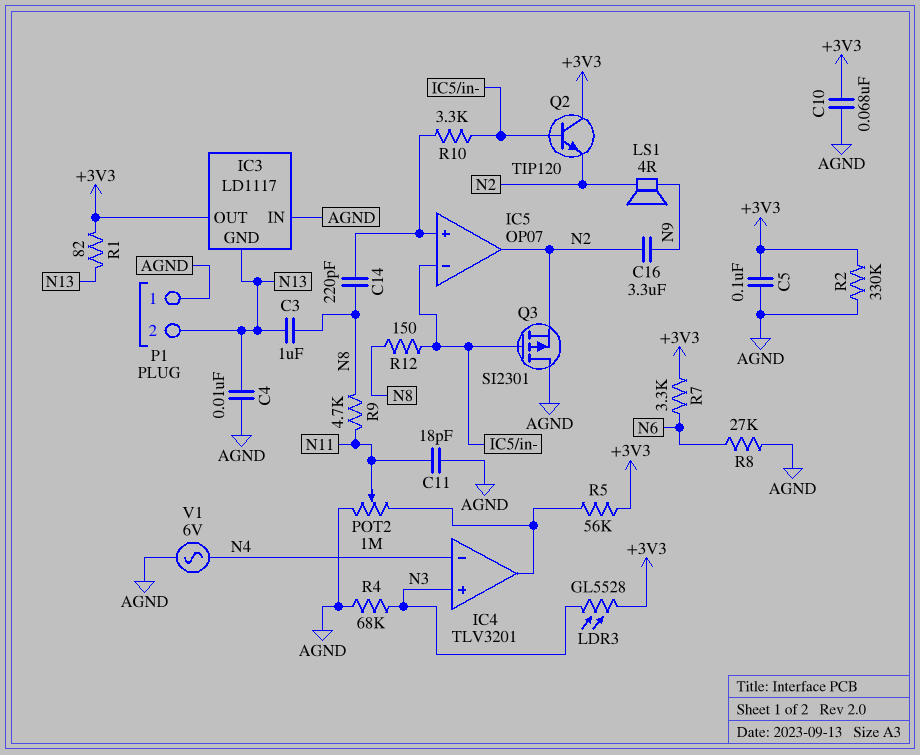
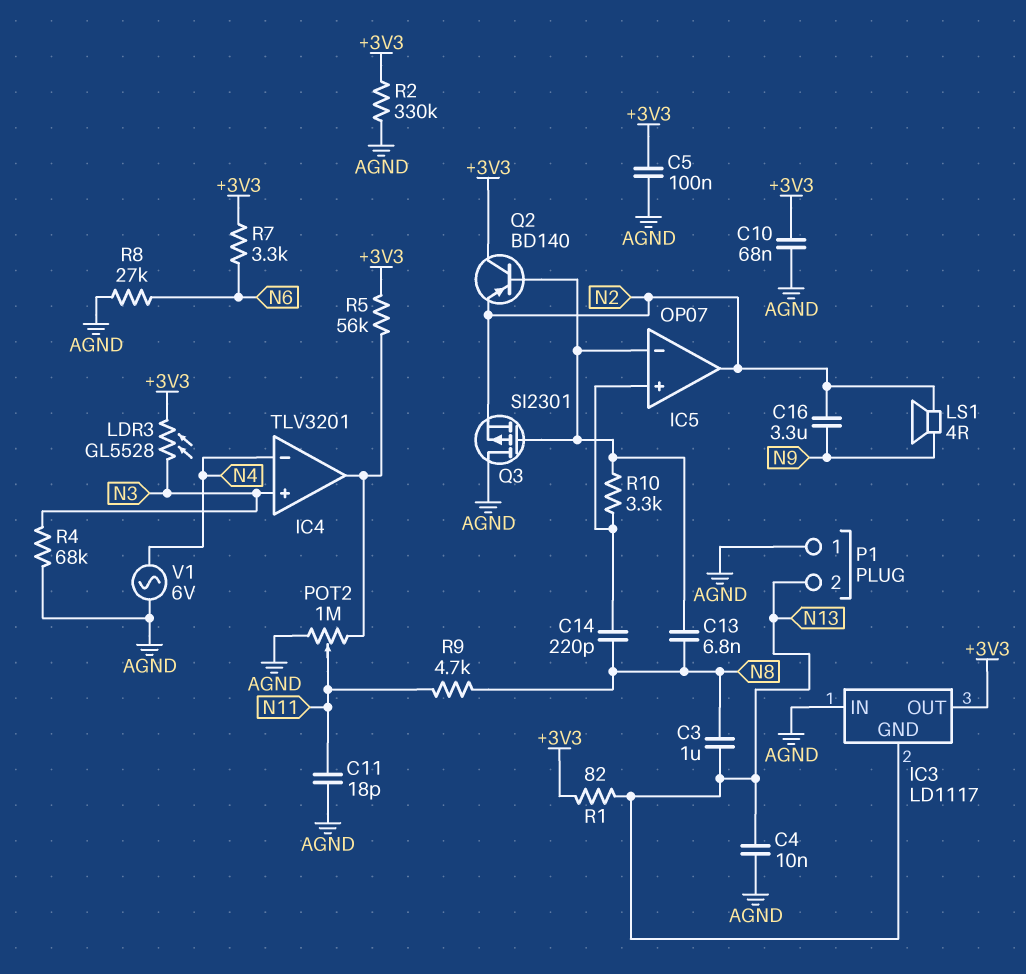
C13: none -> 6.8nF (IC5/in-, N8)
Q2: NPN TIP120 (B IC5/in-, C +3V3, E N2) -> PNP BD140 (B IC5/in-, C +3V3, E N2)
R12: 150 (IC5/in-, N8) -> none

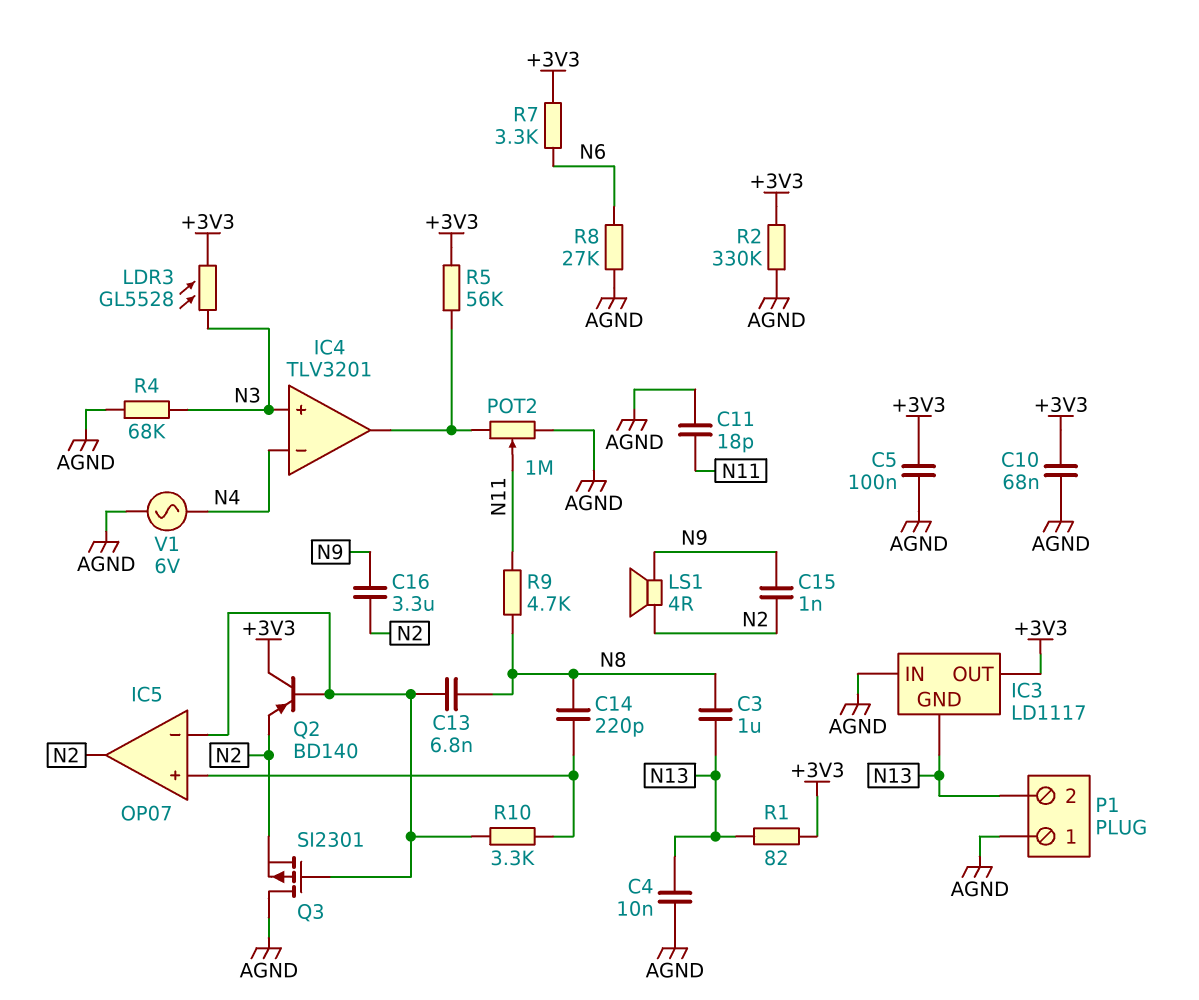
C15: none -> 1nF (N2, N9)

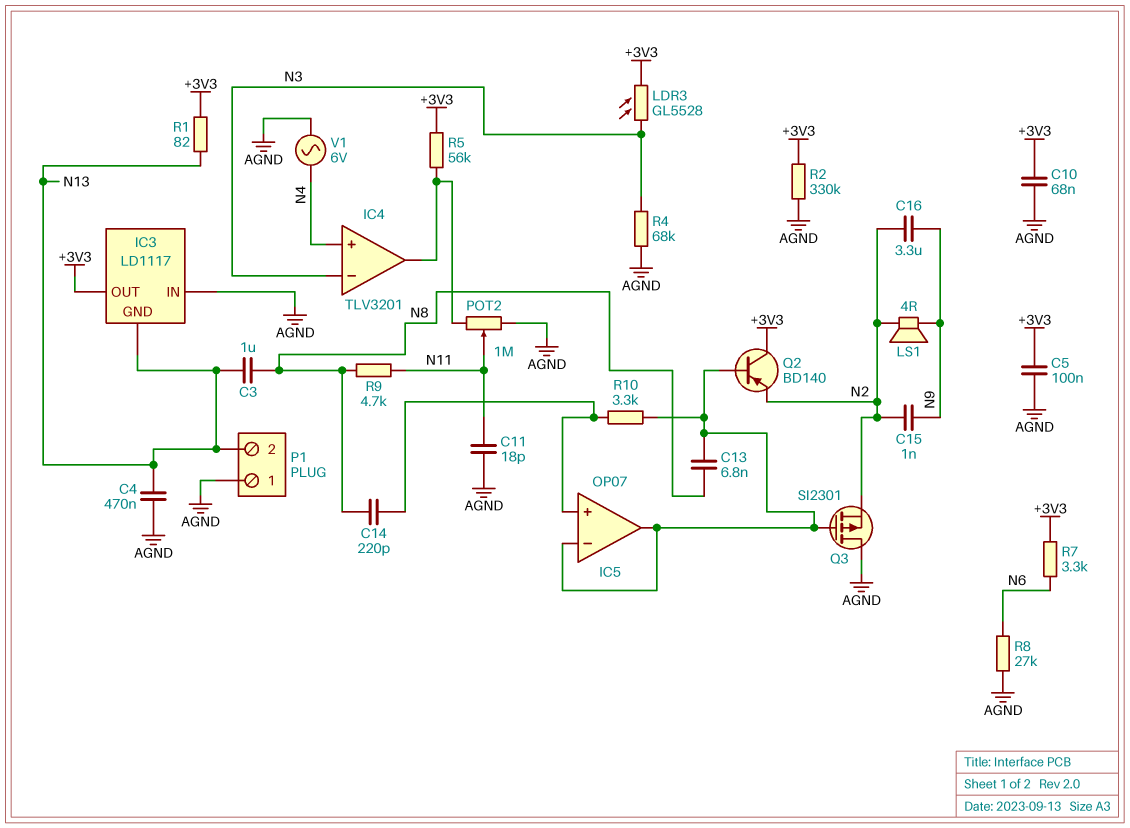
C4: 10nF (AGND, N13) -> 470nF (AGND, N13)
IC4 pin in+: N3 -> N4
IC4 pin in-: N4 -> N3
IC5 pin out: N2 -> IC5/in-

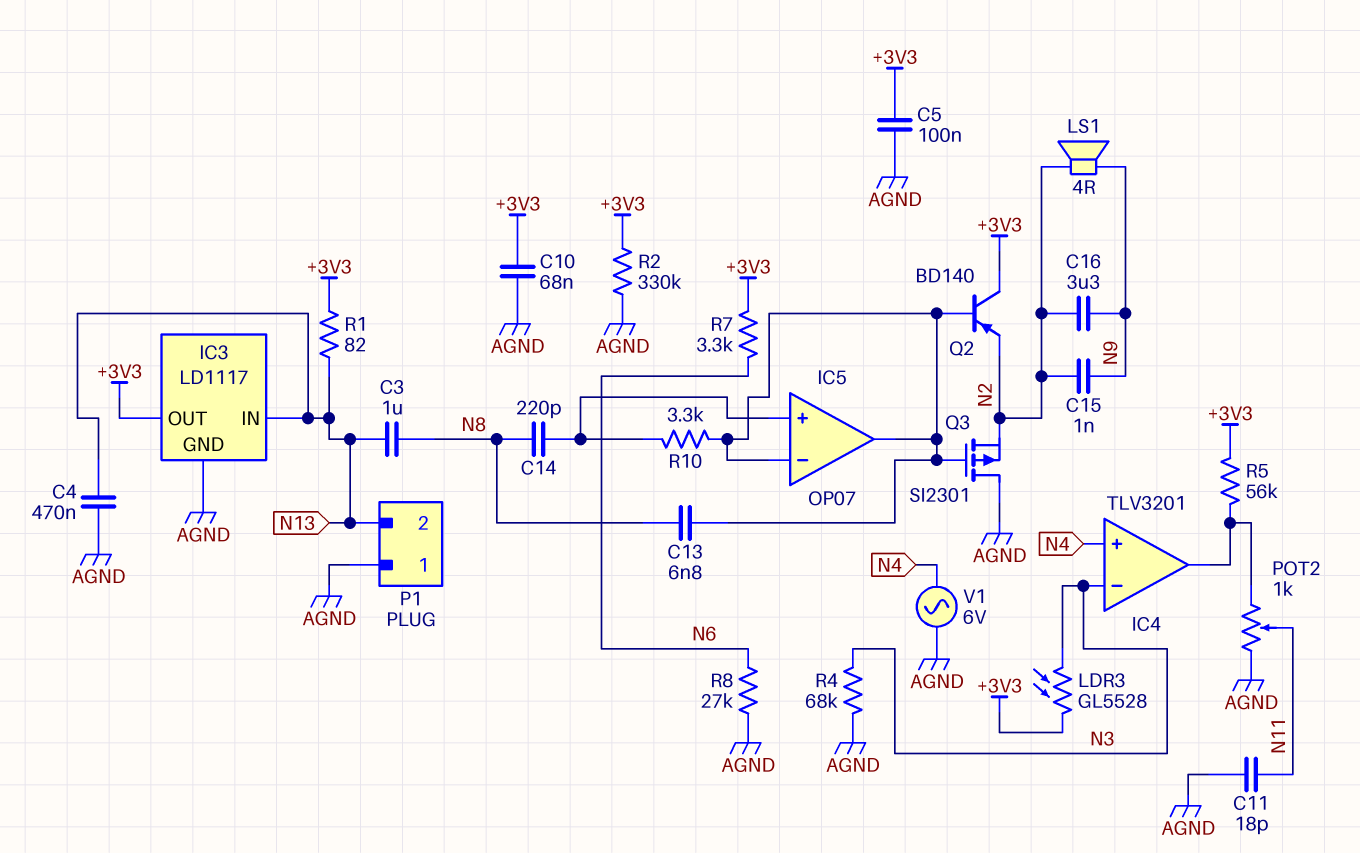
IC3 pin GND: N13 -> AGND
IC3 pin IN: AGND -> N13
POT2: 1M (AGND, IC4/out, wiper N11) -> 1k (AGND, IC4/out, wiper N11)
R9: 4.7k (N8, N11) -> none

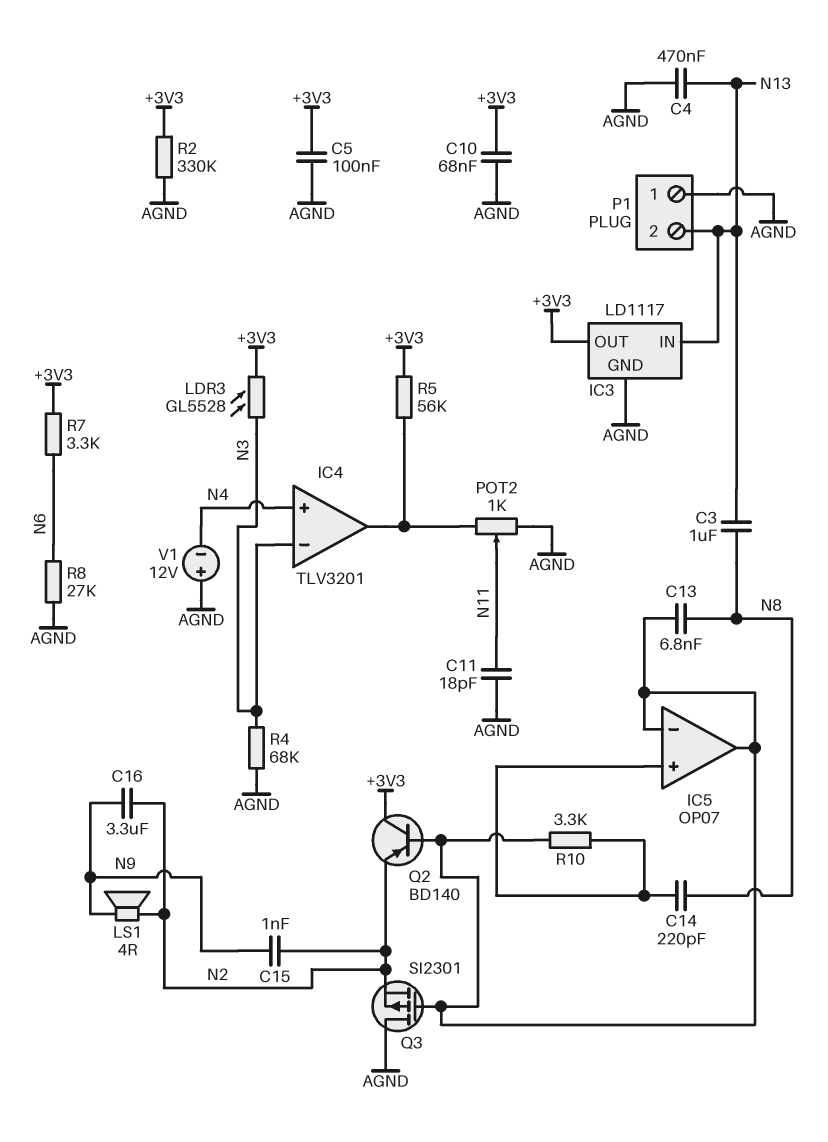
R1: 82 (+3V3, N13) -> none
V1: AC 6V (AGND, N4) -> 12V (plus AGND, minus N4)

